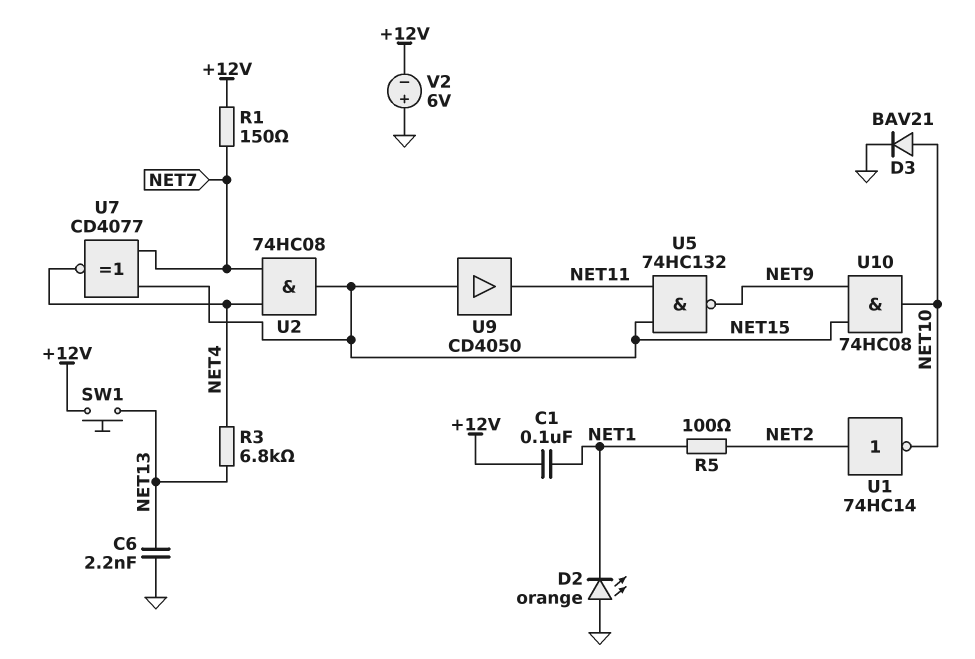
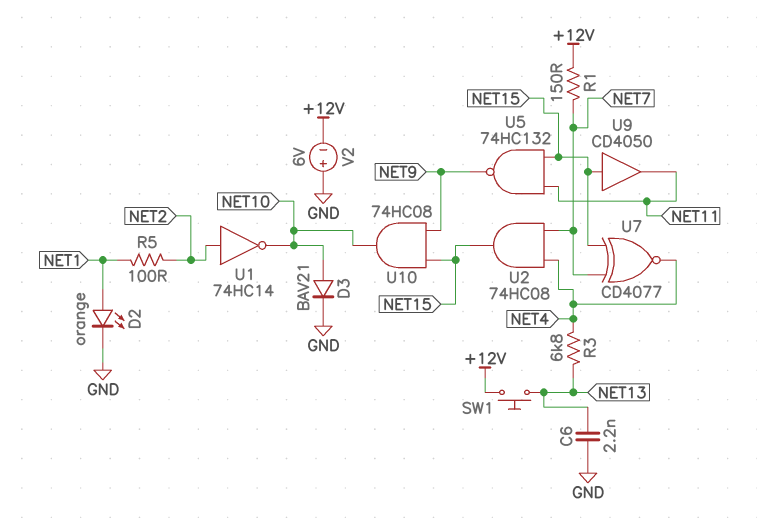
C1: 100nF (+12V, NET1) -> none
D2: LED orange (A GND, K NET1) -> LED orange (A NET1, K GND)

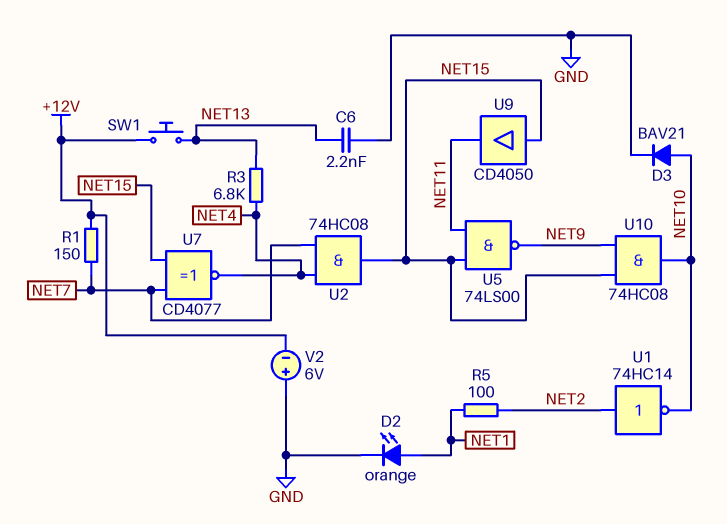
U5: NAND 74HC132 (in NET11, in NET15, out NET9) -> NAND 74LS00 (in NET11, in NET15, out NET9)

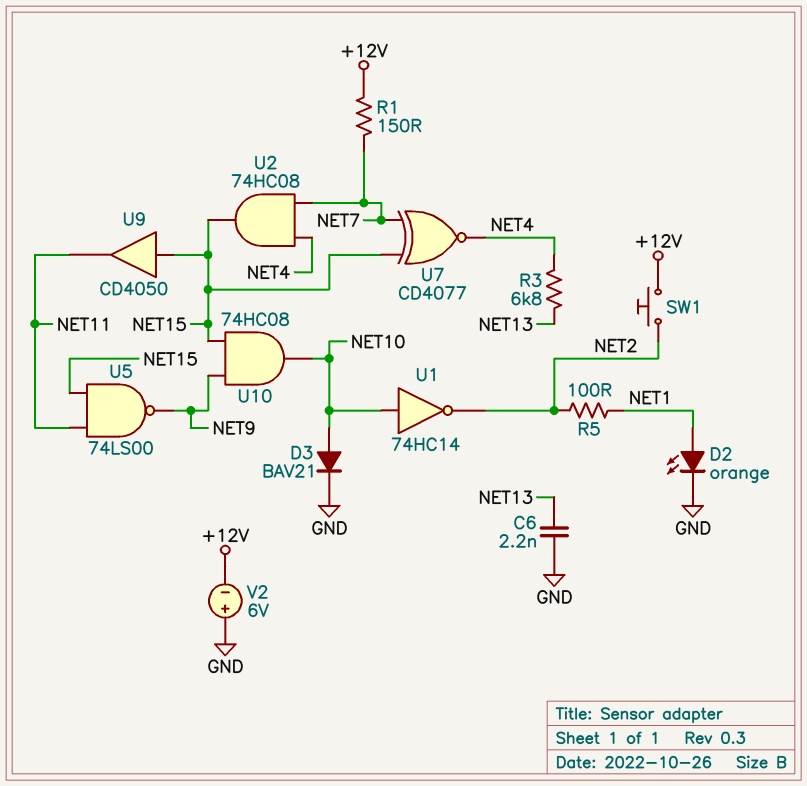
SW1: button (+12V, NET13) -> button (+12V, NET2)
U1: NOT 74HC14 (in NET2, out NET10) -> NOT 74HC14 (in NET10, out NET2)

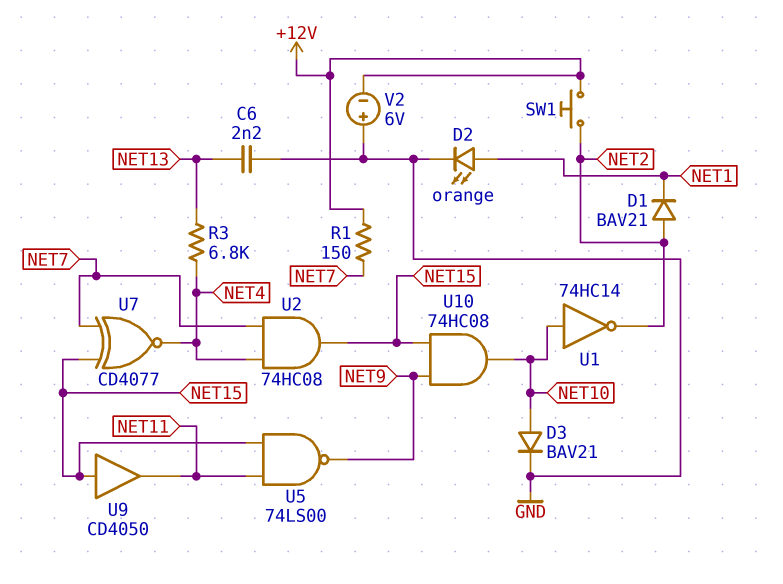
D1: none -> diode BAV21 (A NET2, K NET1)
R5: 100 (NET1, NET2) -> none

